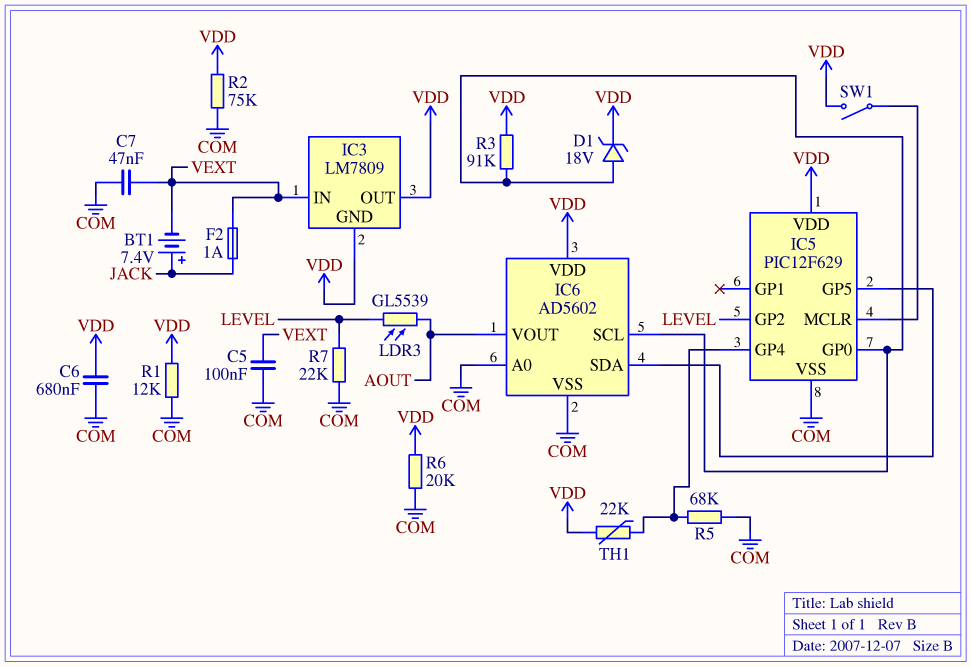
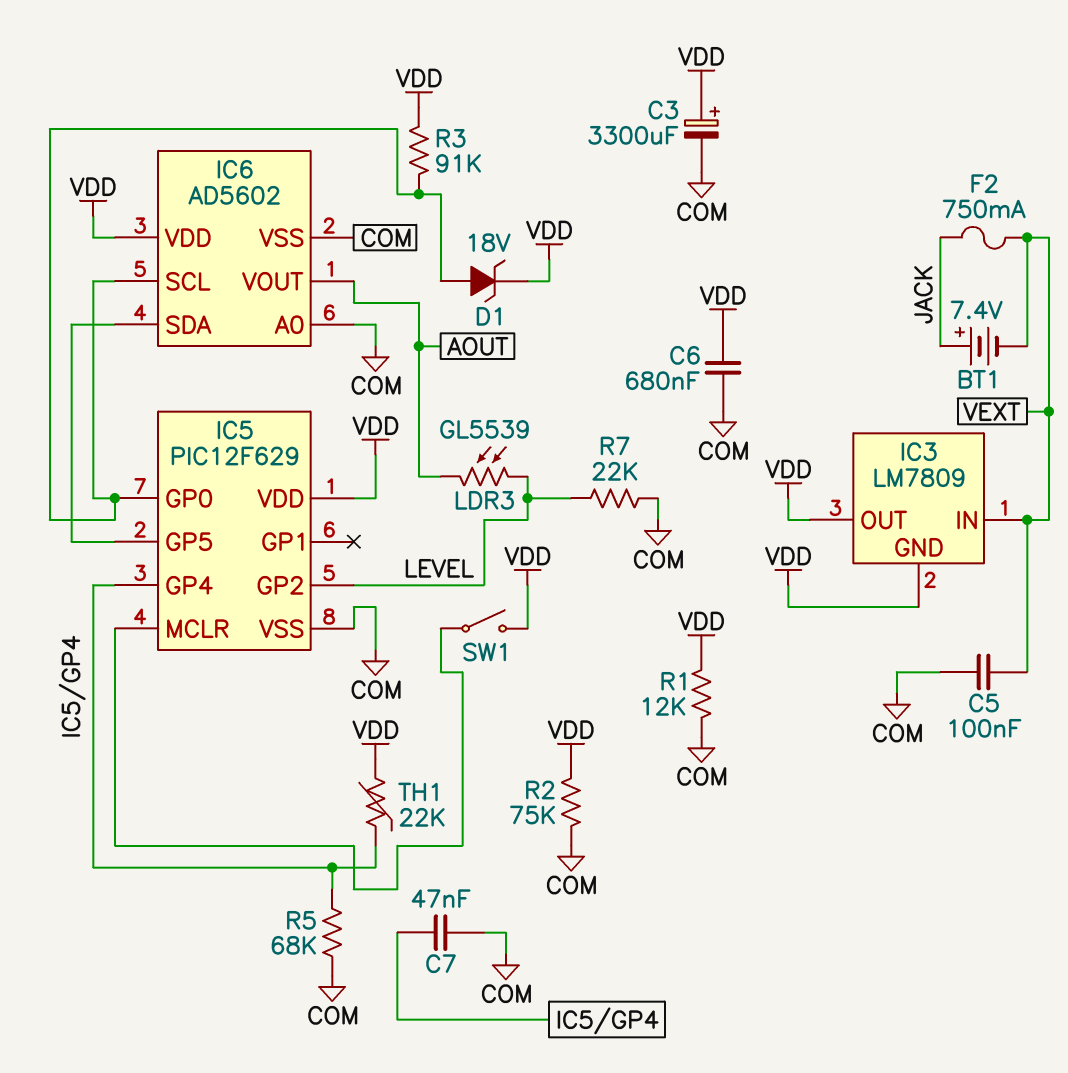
C3: none -> 3300uF (plus VDD, minus COM)
C7: 47nF (COM, VEXT) -> 47nF (COM, IC5/GP4)
F2: 1A (JACK, VEXT) -> 750mA (JACK, VEXT)
R6: 20k (COM, VDD) -> none

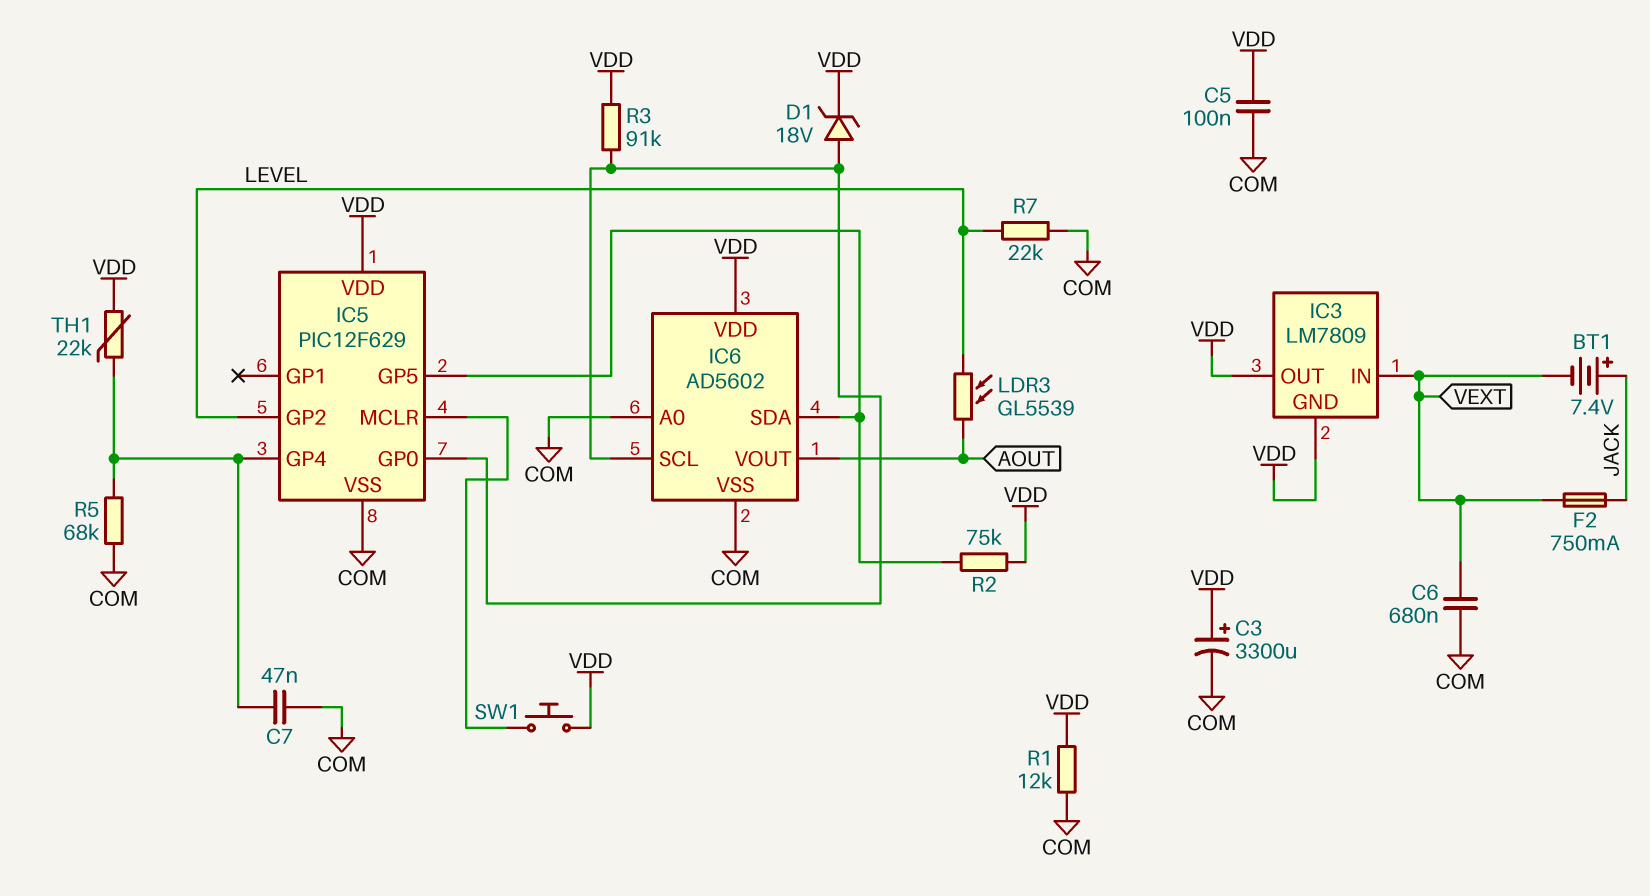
C5: 100nF (COM, VEXT) -> 100nF (COM, VDD)
C6: 680nF (COM, VDD) -> 680nF (COM, VEXT)
R2: 75k (COM, VDD) -> 75k (IC5/GP5, VDD)
SW1: switch (IC5/MCLR, VDD) -> button (IC5/MCLR, VDD)

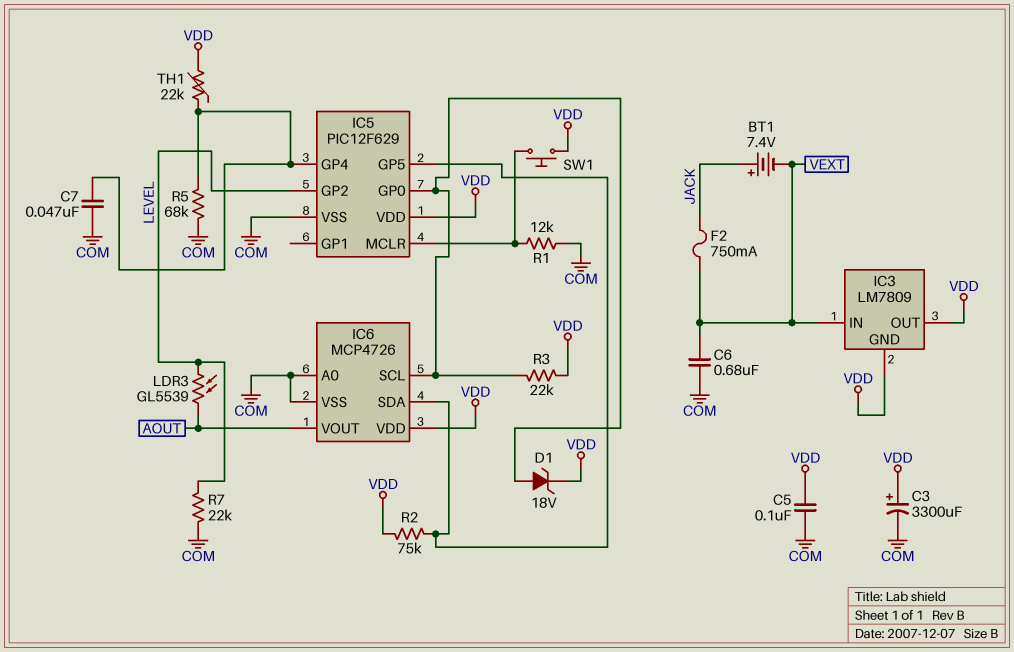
IC6: AD5602 -> MCP4726
R1: 12k (COM, VDD) -> 12k (COM, IC5/MCLR)
R3: 91k (IC5/GP0, VDD) -> 22k (IC5/GP0, VDD)

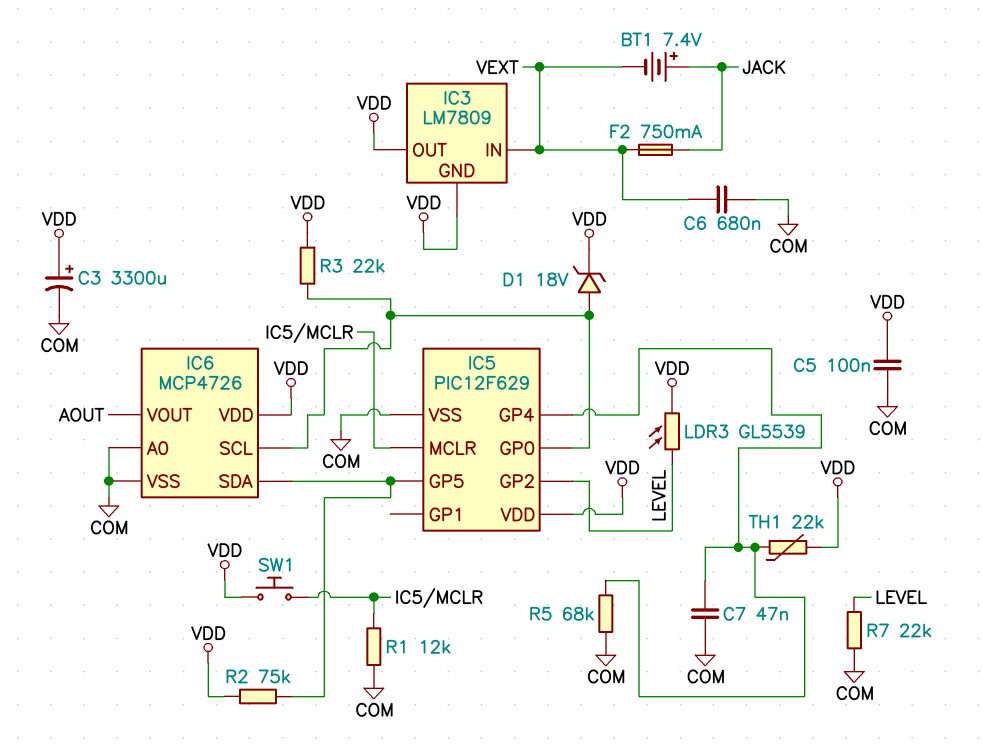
LDR3: GL5539 (AOUT, LEVEL) -> GL5539 (LEVEL, VDD)

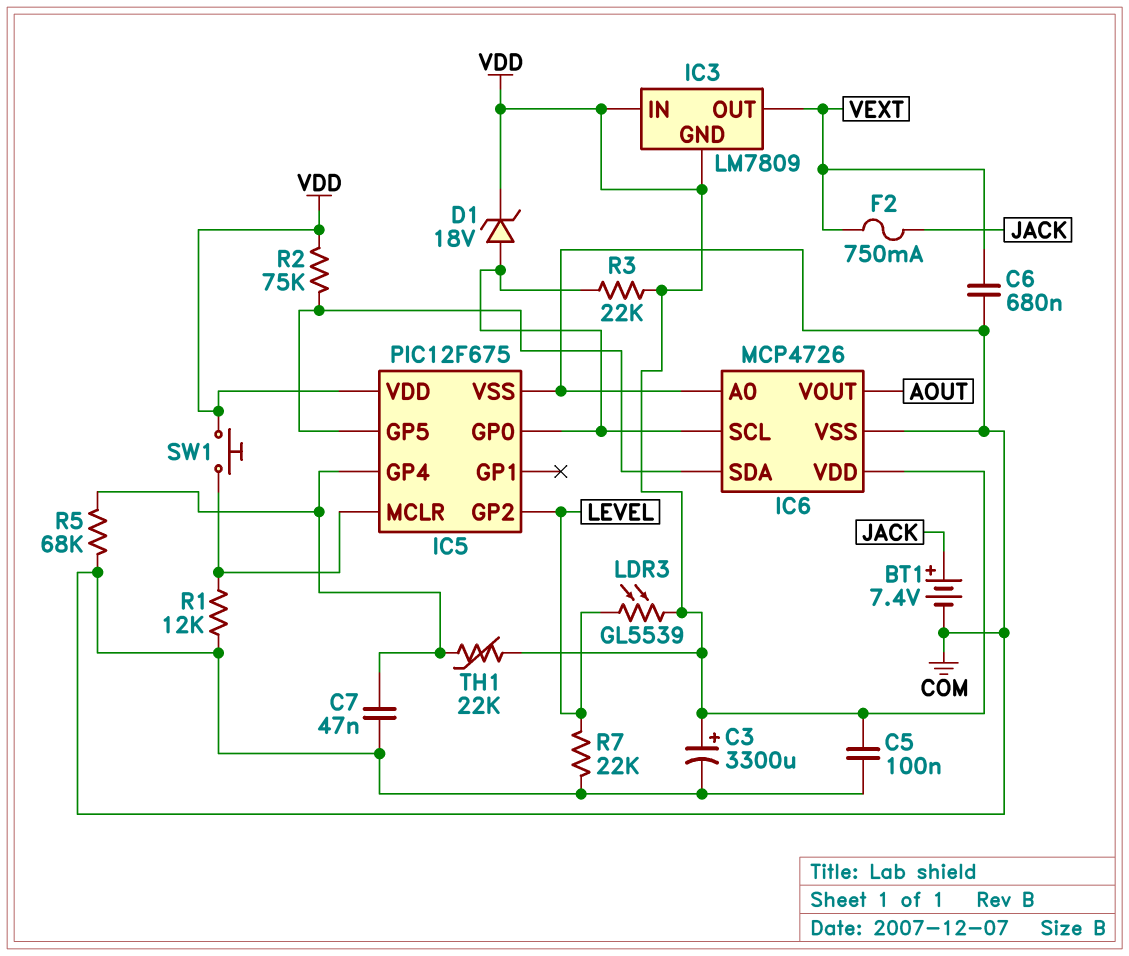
BT1: 7.4V (plus JACK, minus VEXT) -> 7.4V (plus JACK, minus COM)
IC3 pin IN: VEXT -> VDD
IC3 pin OUT: VDD -> VEXT
IC5: PIC12F629 -> PIC12F675

